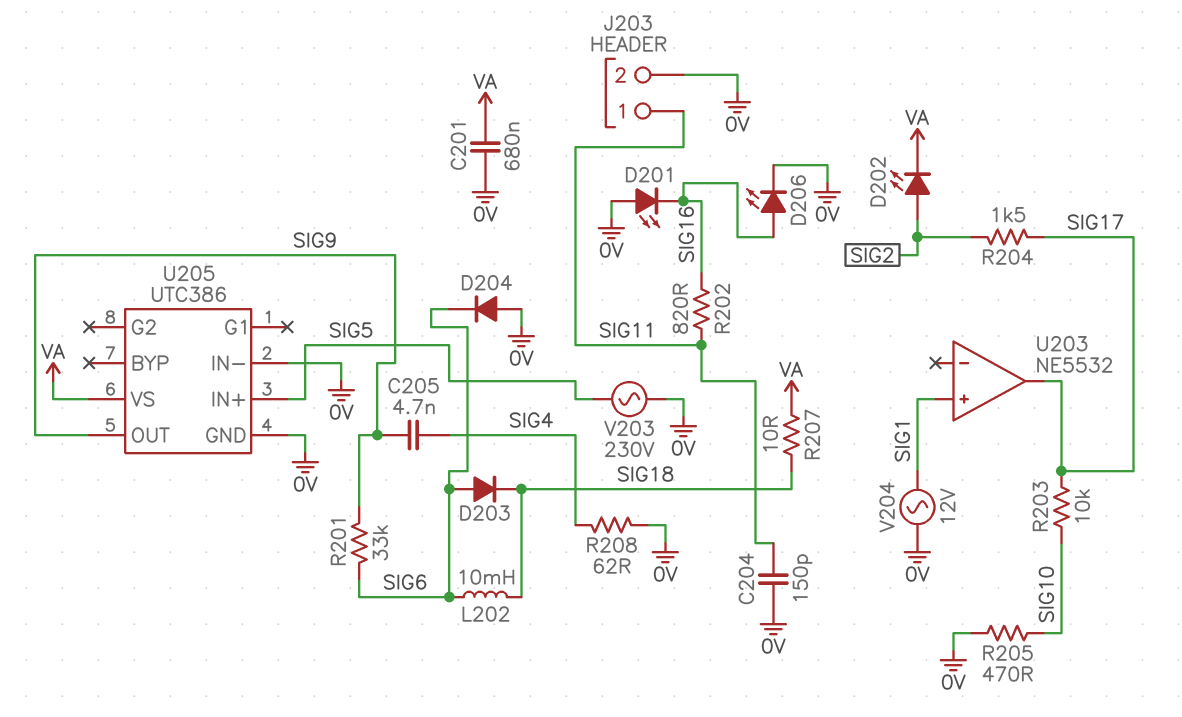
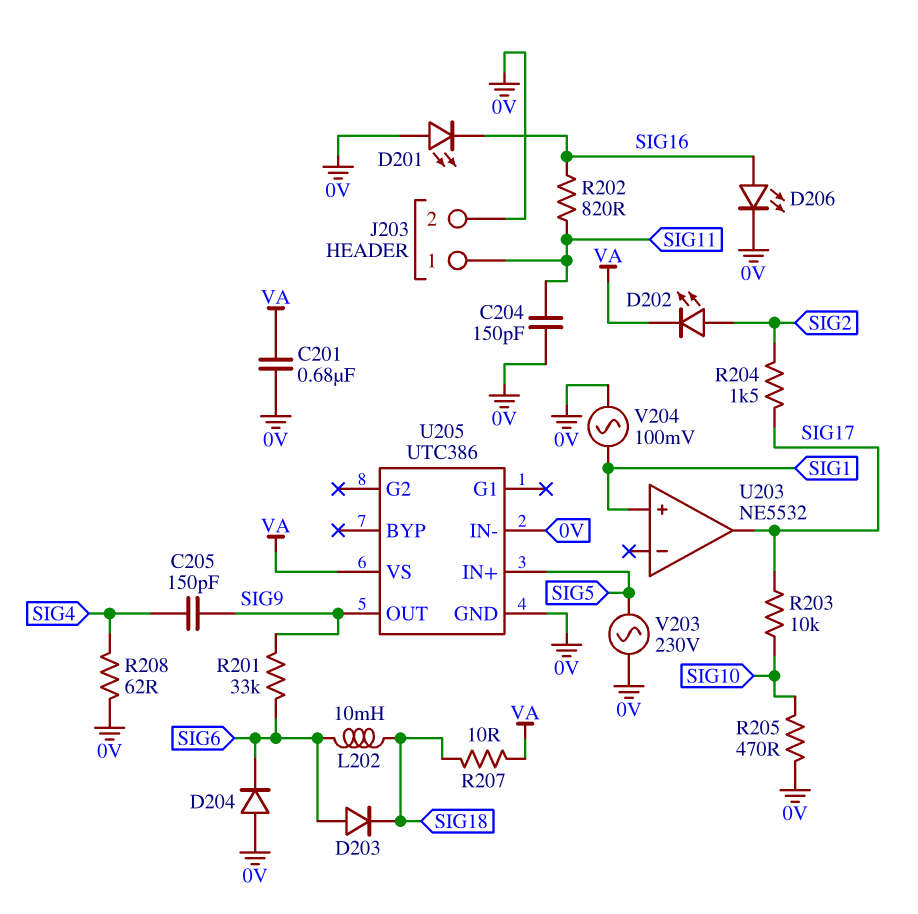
C205: 4.7nF (SIG4, SIG9) -> 150pF (SIG4, SIG9)
V204: AC 12V (0V, SIG1) -> AC 100mV (0V, SIG1)

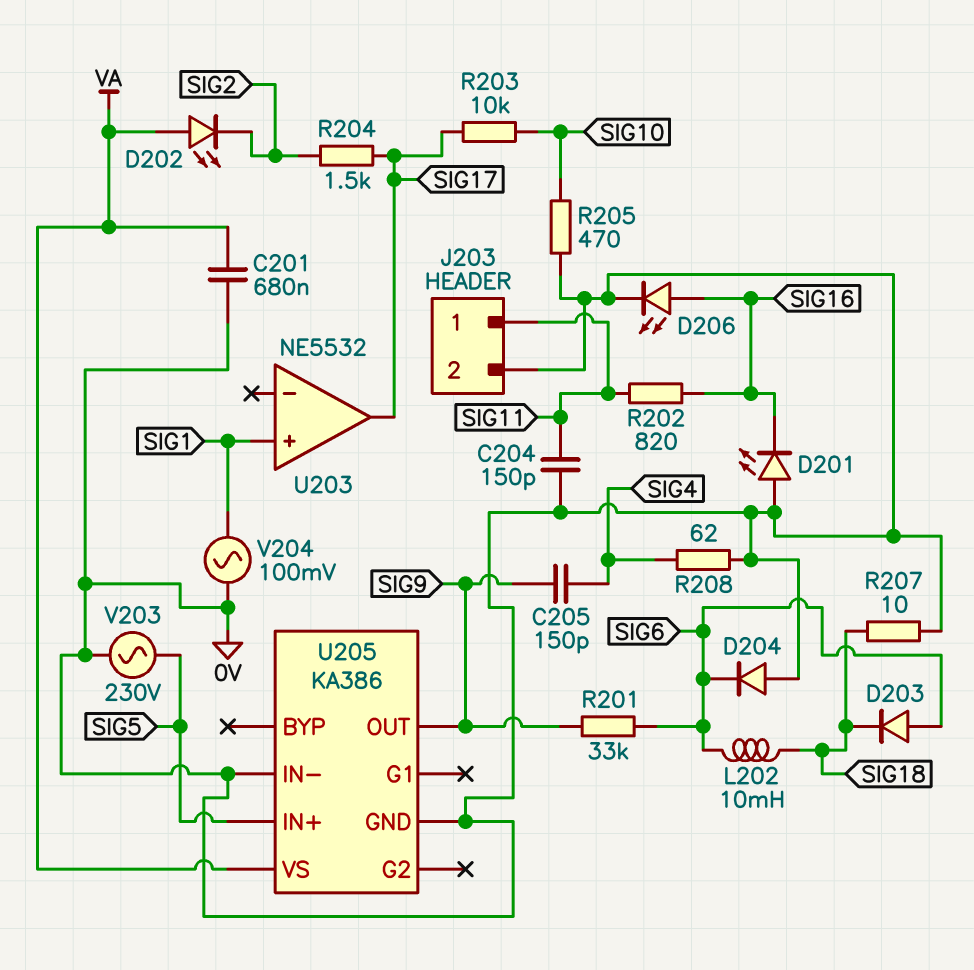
D202: LED (A SIG2, K VA) -> LED (A VA, K SIG2)
R207: 10 (SIG18, VA) -> 10 (0V, SIG18)
U205: UTC386 -> KA386

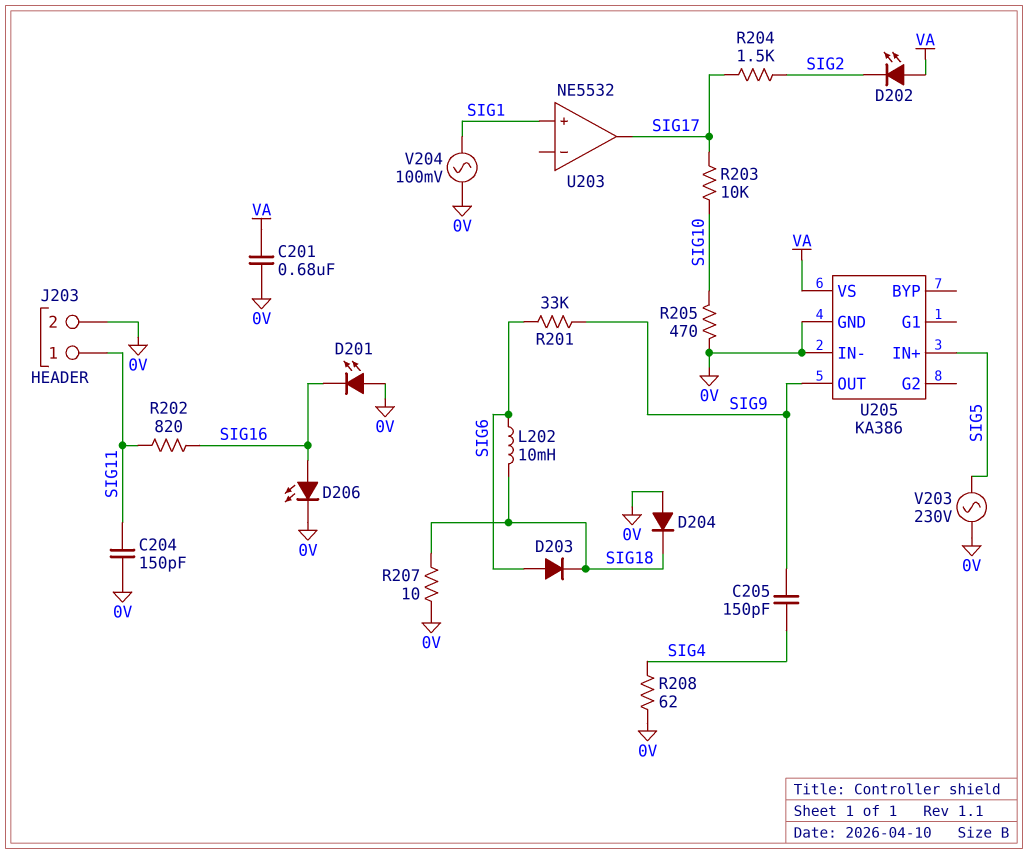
D204: diode (A 0V, K SIG6) -> diode (A 0V, K SIG18)

